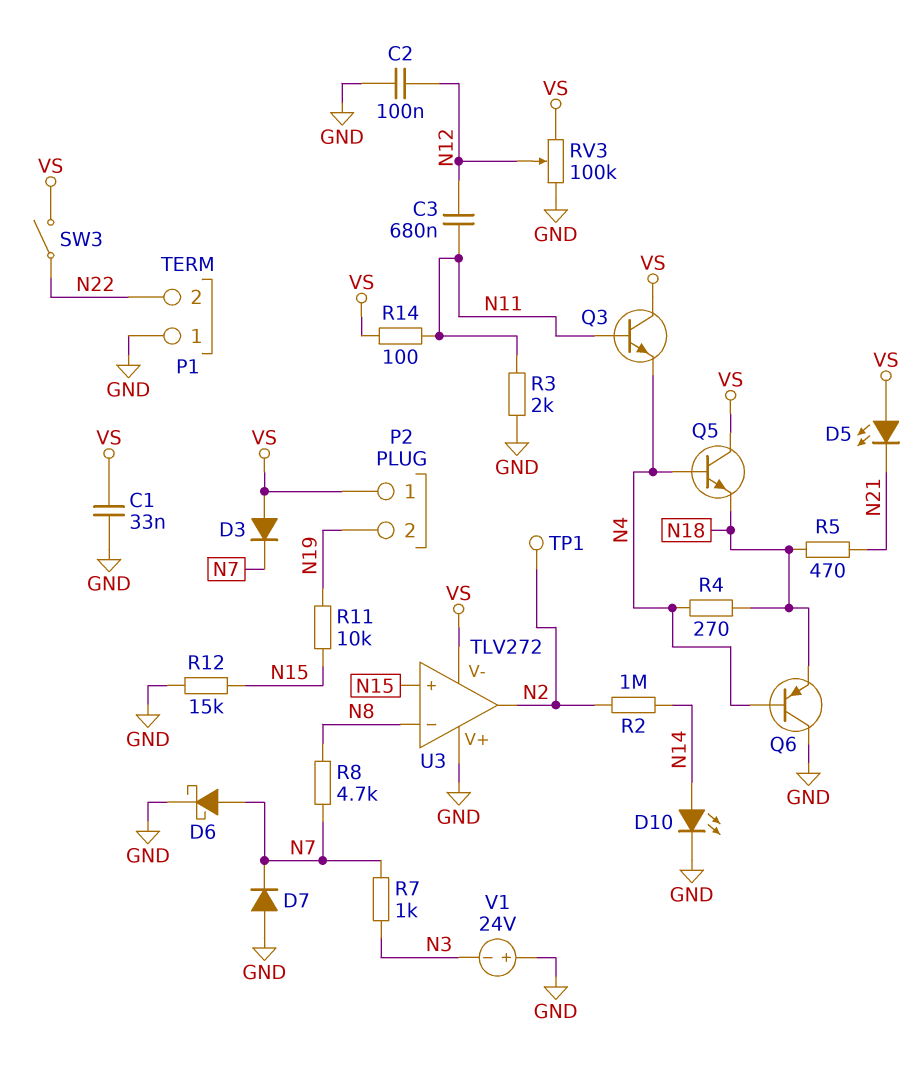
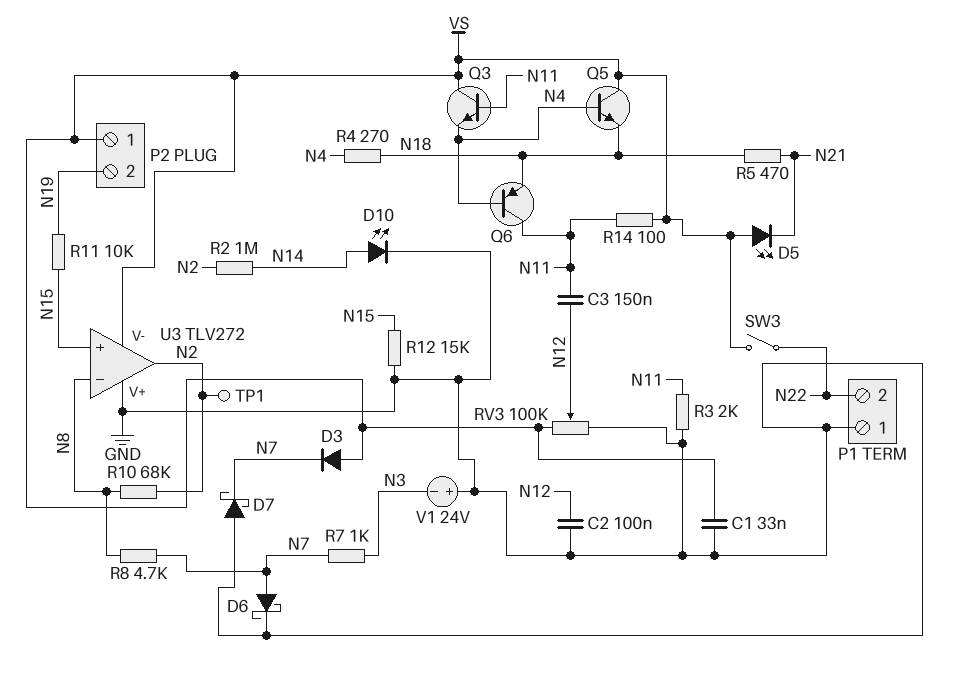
C3: 680nF (N11, N12) -> 150nF (N11, N12)
D7: diode (A GND, K N7) -> schottky (A GND, K N7)
Q6: PNP (B N4, C GND, E N18) -> PNP (B N4, C N11, E N18)
R10: none -> 68k (N2, N8)

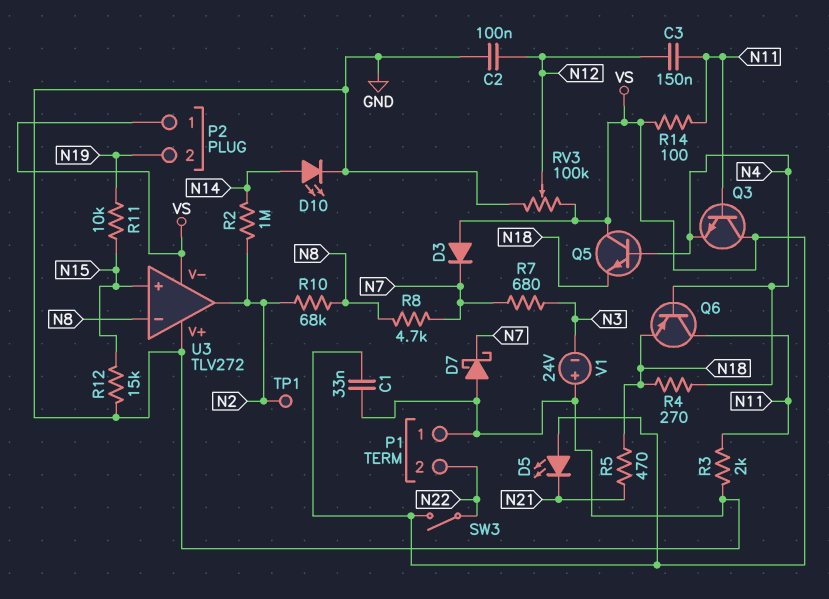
D6: schottky (A N7, K GND) -> none
R7: 1k (N3, N7) -> 680 (N3, N7)

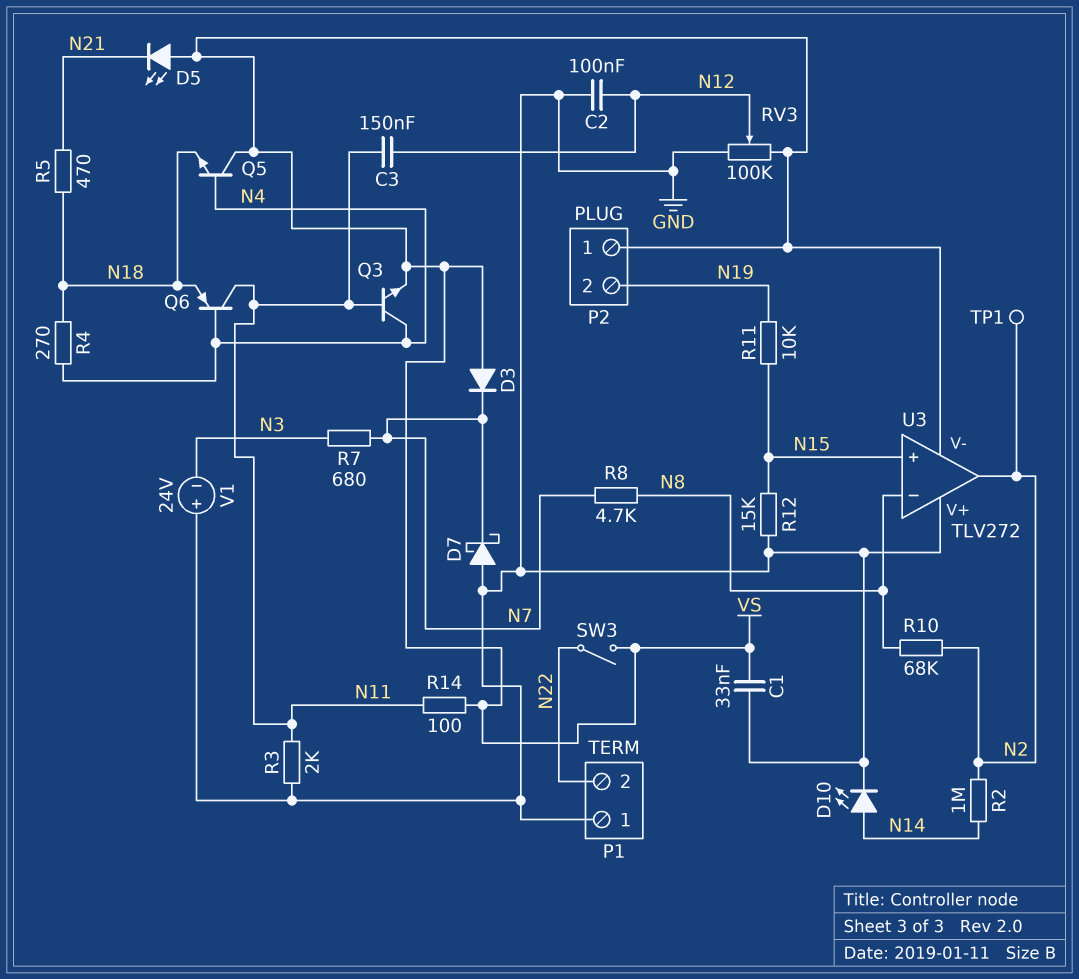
Q3: NPN (B N11, C VS, E N4) -> NPN (B N11, C N4, E VS)

